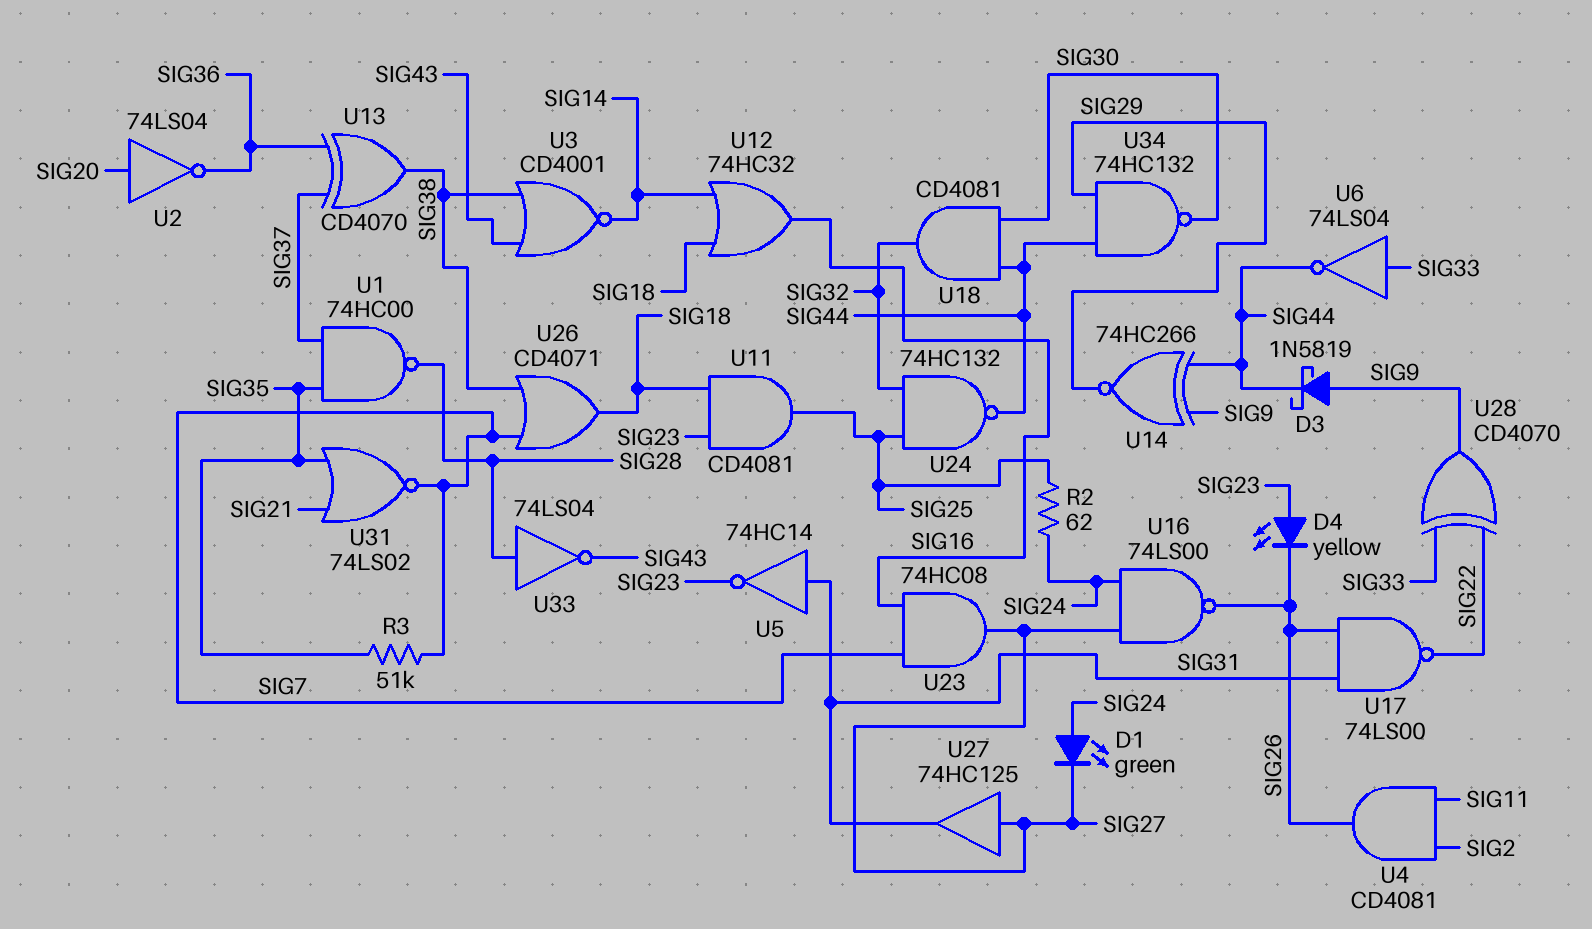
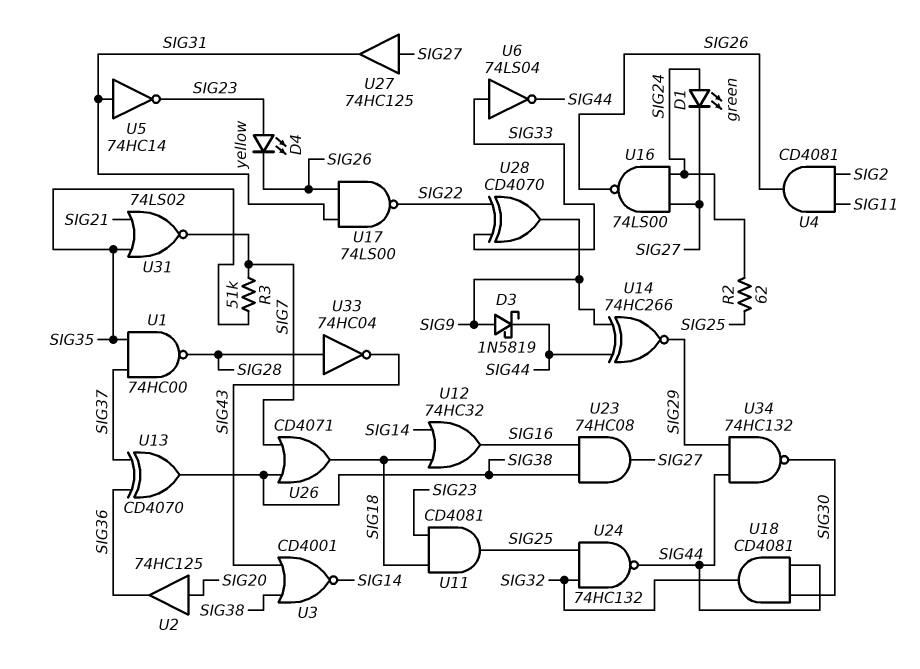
U2: NOT 74LS04 (in SIG20, out SIG36) -> buffer 74HC125 (in SIG20, out SIG36)
U23: AND 74HC08 (in SIG7, in SIG16, out SIG27) -> AND 74HC08 (in SIG16, in SIG38, out SIG27)
U33: NOT 74LS04 (in SIG28, out SIG43) -> NOT 74HC04 (in SIG28, out SIG43)

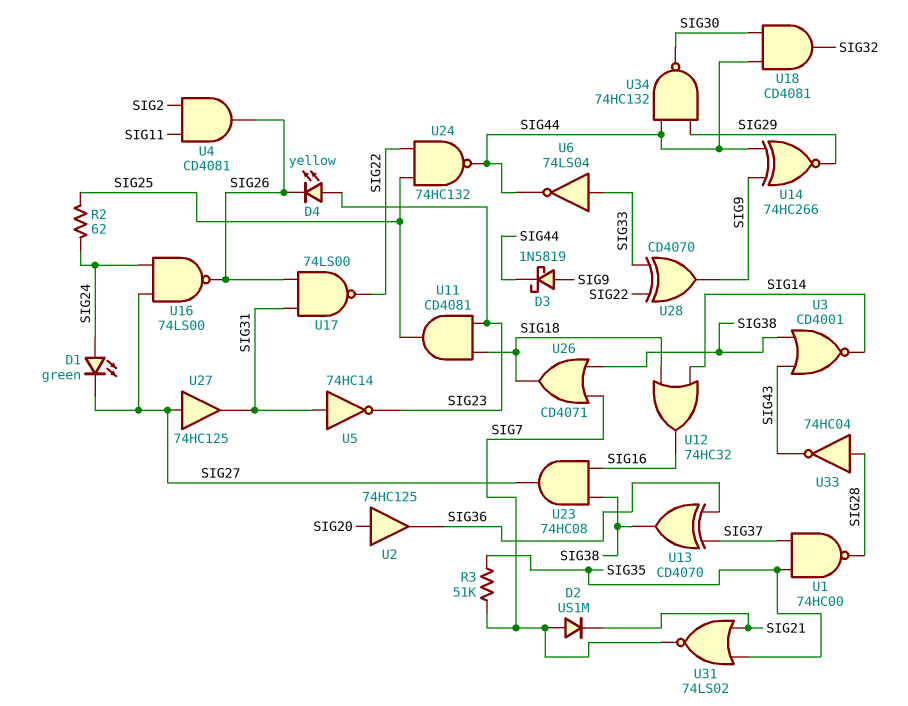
D2: none -> diode US1M (A SIG7, K SIG21)
U24: NAND 74HC132 (in SIG25, in SIG32, out SIG44) -> NAND 74HC132 (in SIG22, in SIG25, out SIG44)

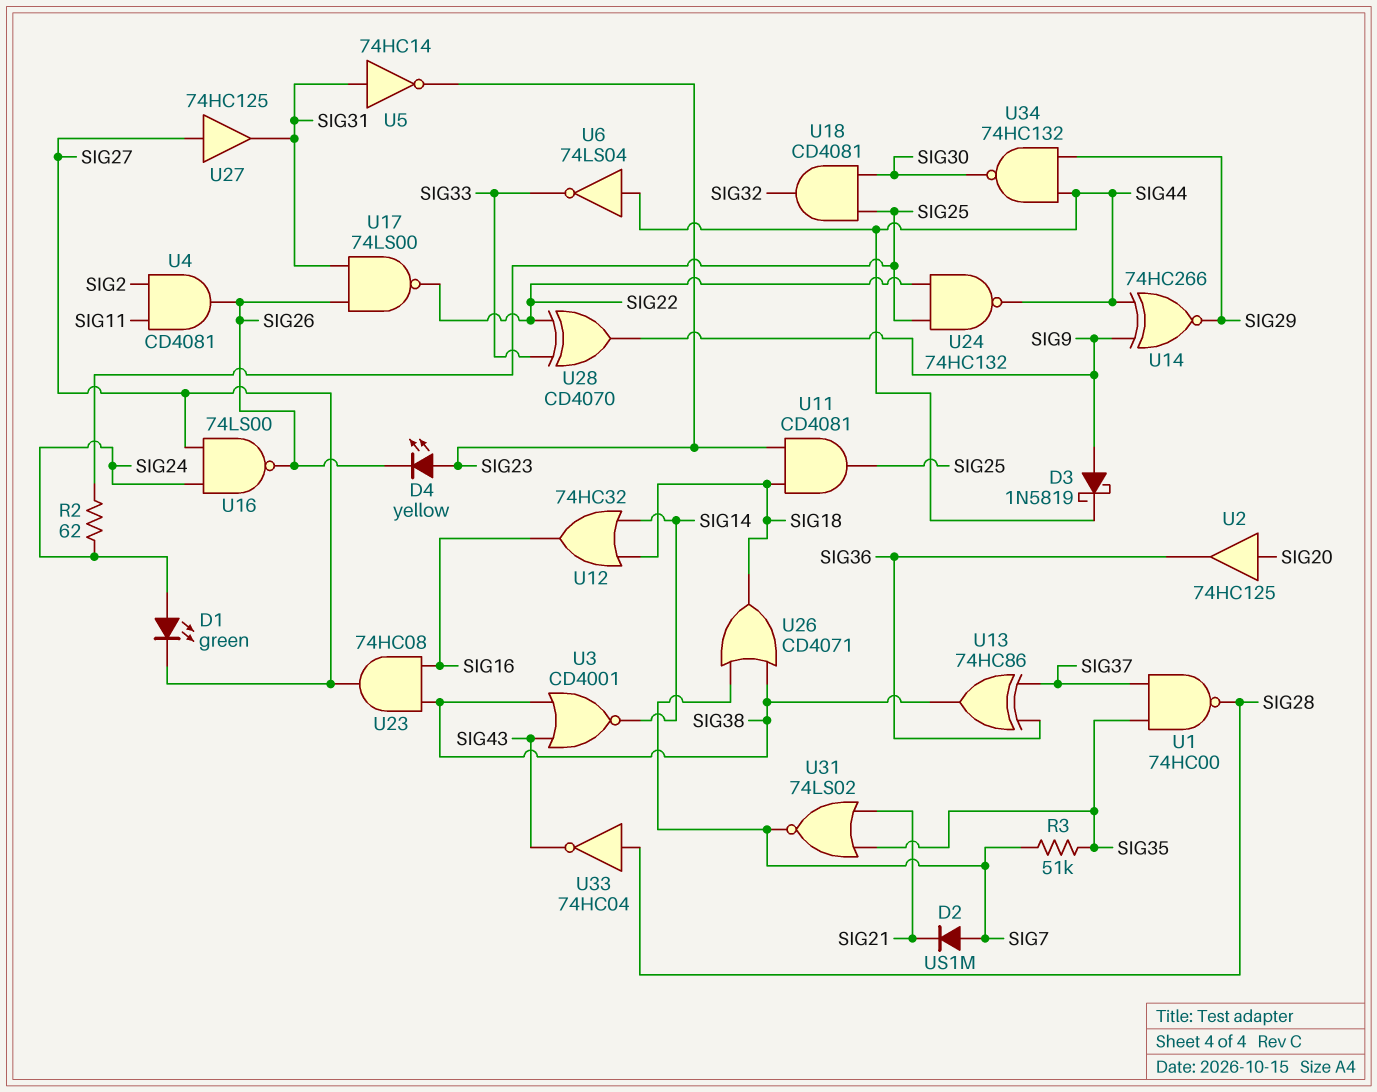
U6: NOT 74LS04 (in SIG33, out SIG44) -> NOT 74LS04 (in SIG44, out SIG33)
U13: XOR CD4070 (in SIG36, in SIG37, out SIG38) -> XOR 74HC86 (in SIG36, in SIG37, out SIG38)
U18: AND CD4081 (in SIG30, in SIG44, out SIG32) -> AND CD4081 (in SIG25, in SIG30, out SIG32)

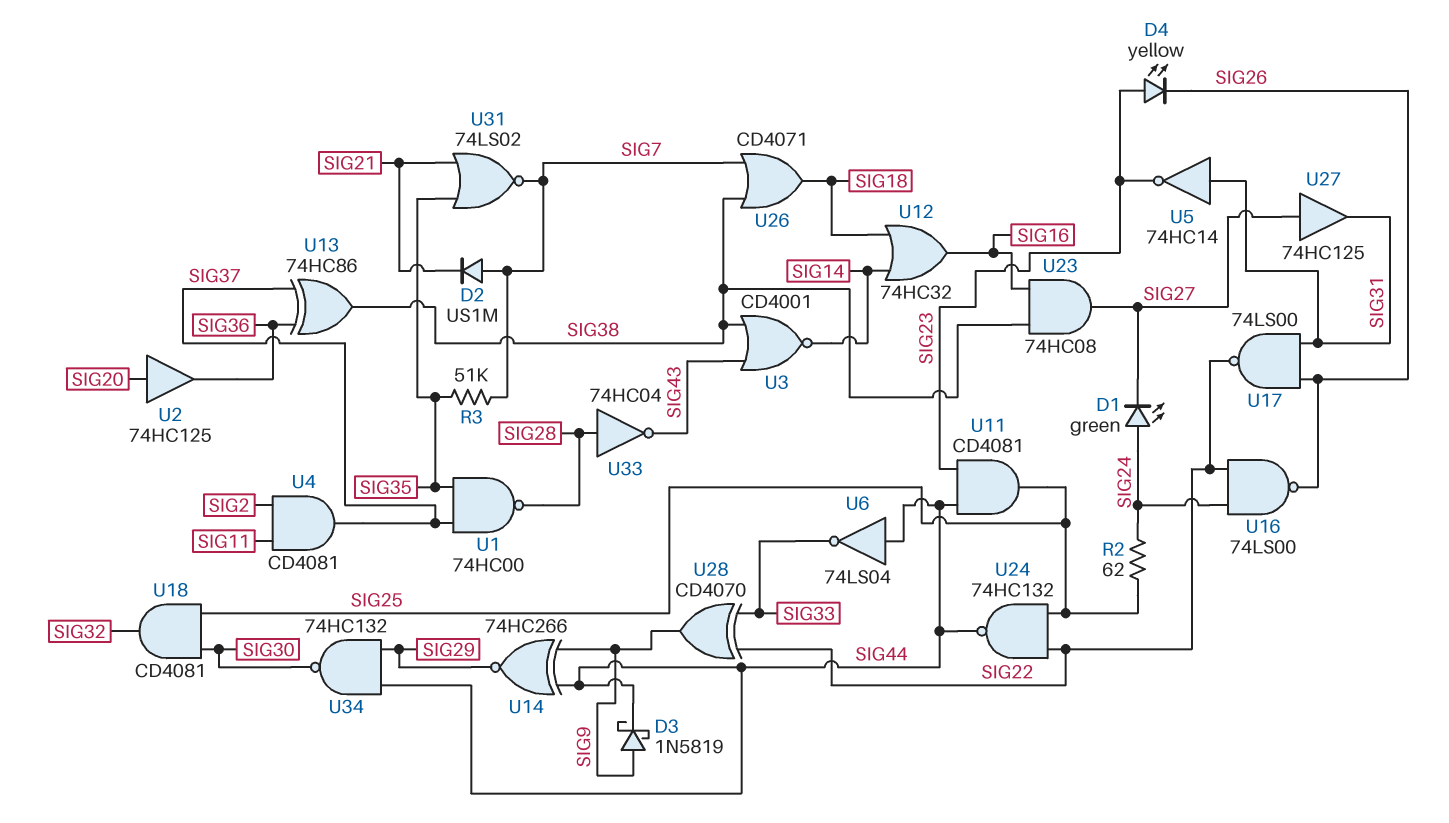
U4: AND CD4081 (in SIG2, in SIG11, out SIG26) -> AND CD4081 (in SIG2, in SIG11, out SIG37)
U11: AND CD4081 (in SIG18, in SIG23, out SIG25) -> AND CD4081 (in SIG23, in SIG44, out SIG25)
U16: NAND 74LS00 (in SIG24, in SIG27, out SIG26) -> NAND 74LS00 (in SIG22, in SIG24, out SIG26)

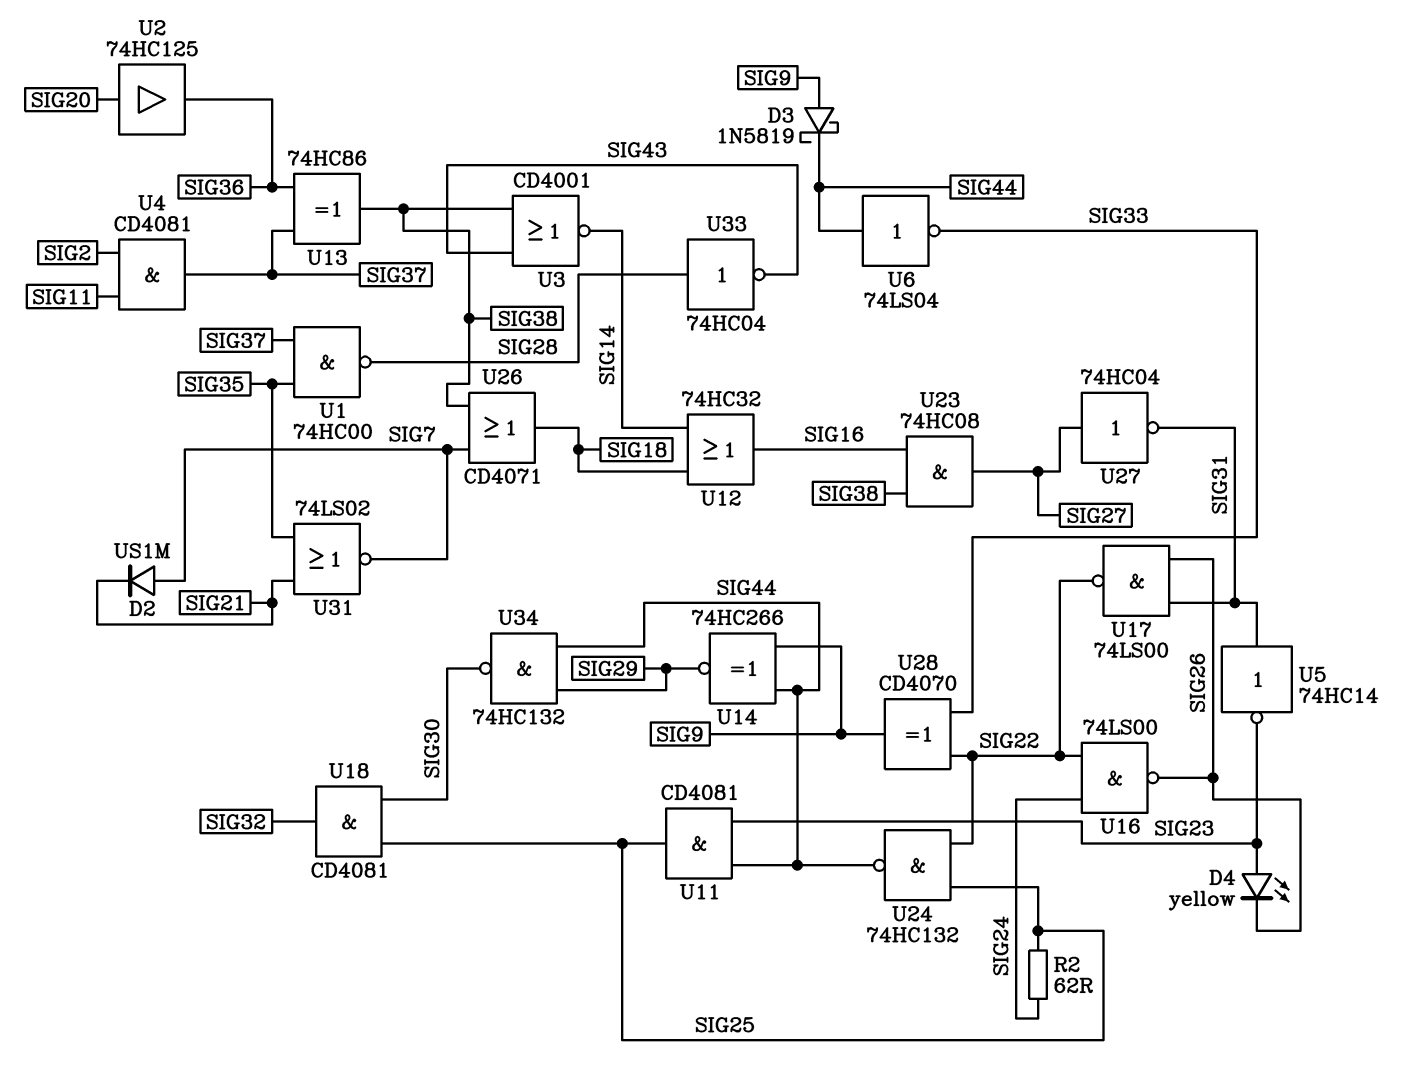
D1: LED green (A SIG24, K SIG27) -> none
R3: 51k (SIG7, SIG35) -> none
U27: buffer 74HC125 (in SIG27, out SIG31) -> NOT 74HC04 (in SIG27, out SIG31)

